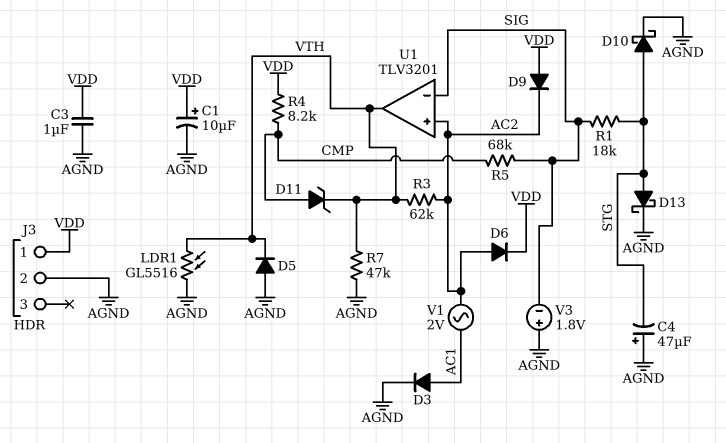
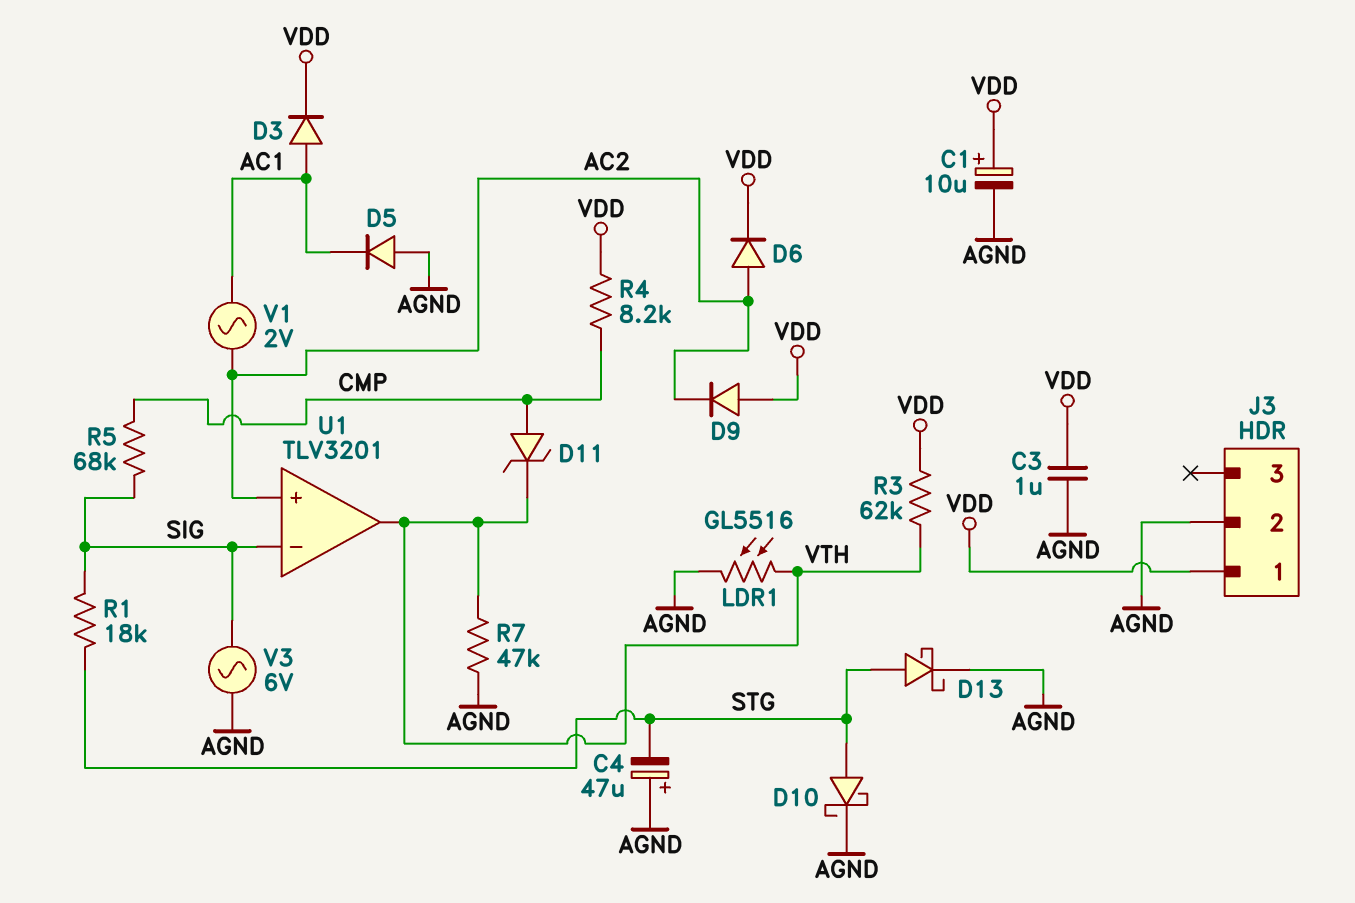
D3: diode (A AC1, K AGND) -> diode (A AC1, K VDD)
D5: diode (A AGND, K VTH) -> diode (A AGND, K AC1)
R3: 62k (AC2, VTH) -> 62k (VDD, VTH)
V3: 1.8V (plus AGND, minus SIG) -> AC 6V (AGND, SIG)

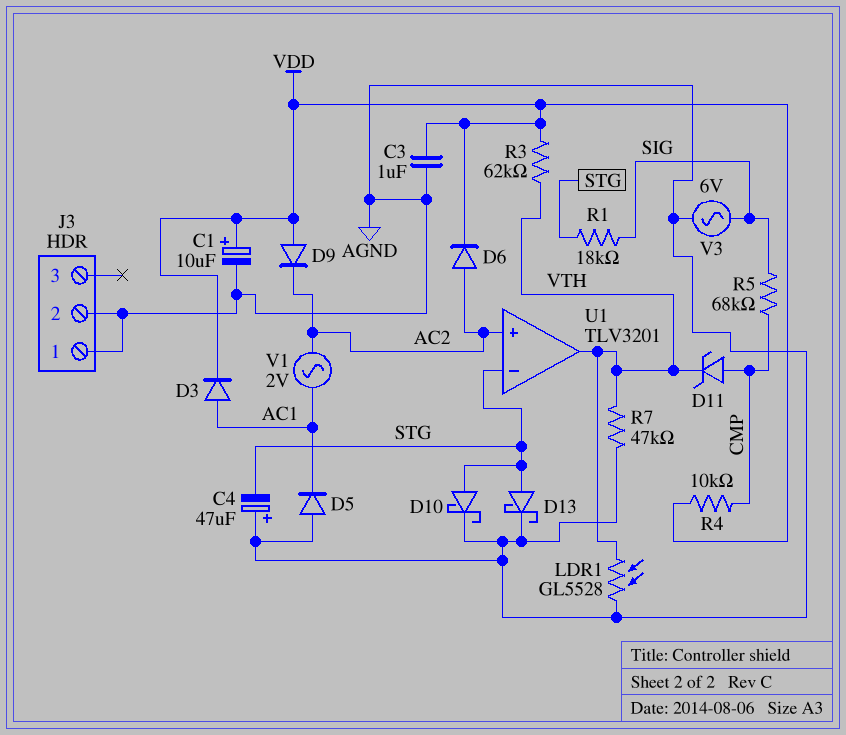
J3 pin 1: VDD -> AGND
LDR1: GL5516 (AGND, VTH) -> GL5528 (AGND, VTH)
R4: 8.2k (CMP, VDD) -> 10k (CMP, VDD)
U1 pin in-: SIG -> STG

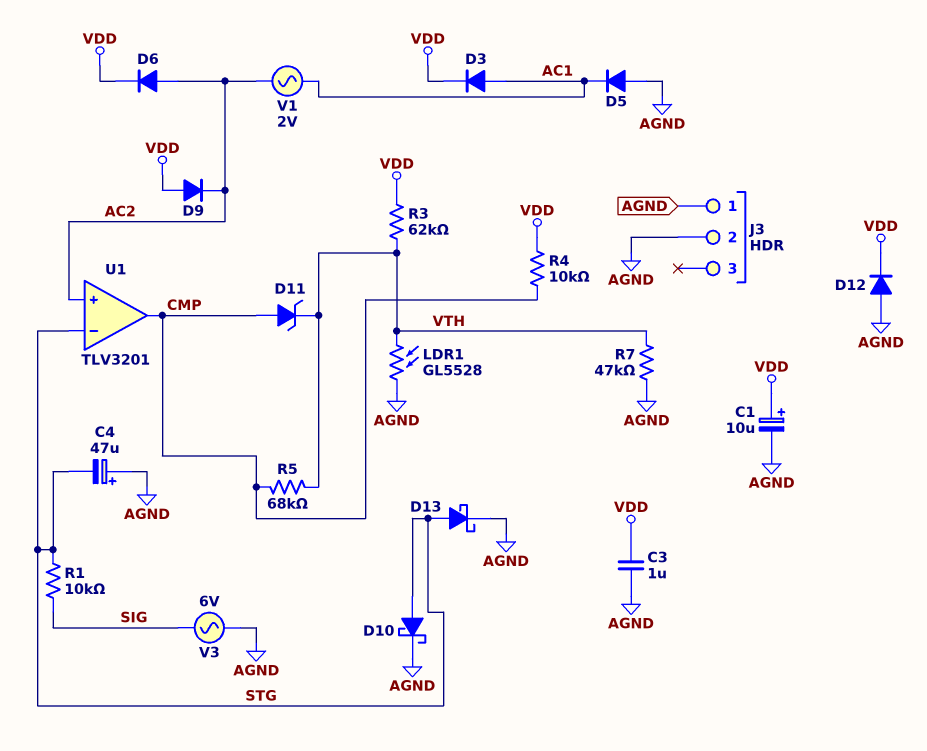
D12: none -> diode (A AGND, K VDD)
R1: 18k (SIG, STG) -> 10k (SIG, STG)
R5: 68k (CMP, SIG) -> 68k (CMP, VTH)
U1 pin out: VTH -> CMP

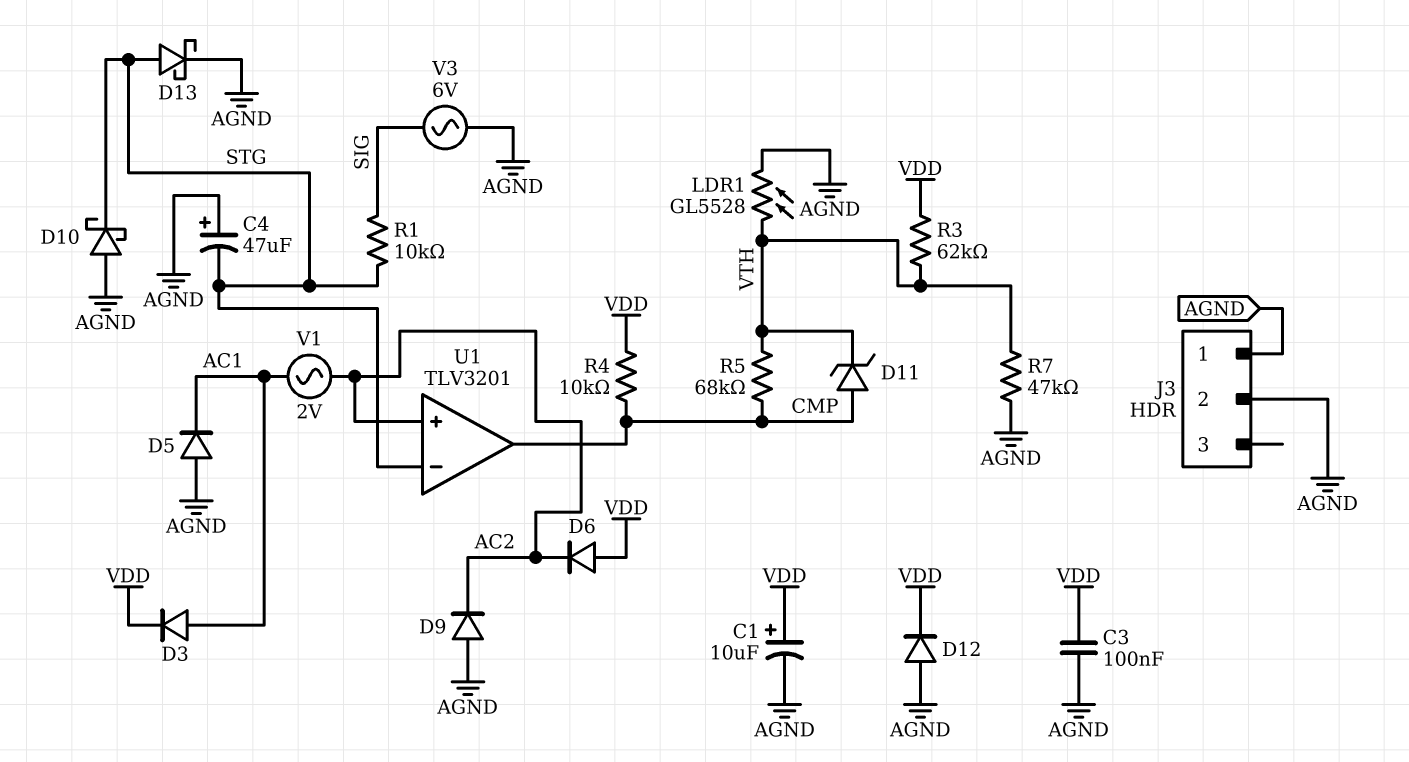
C3: 1uF (AGND, VDD) -> 100nF (AGND, VDD)
D6: diode (A AC2, K VDD) -> diode (A VDD, K AC2)
D9: diode (A VDD, K AC2) -> diode (A AGND, K AC2)
D10: schottky (A STG, K AGND) -> schottky (A AGND, K STG)

